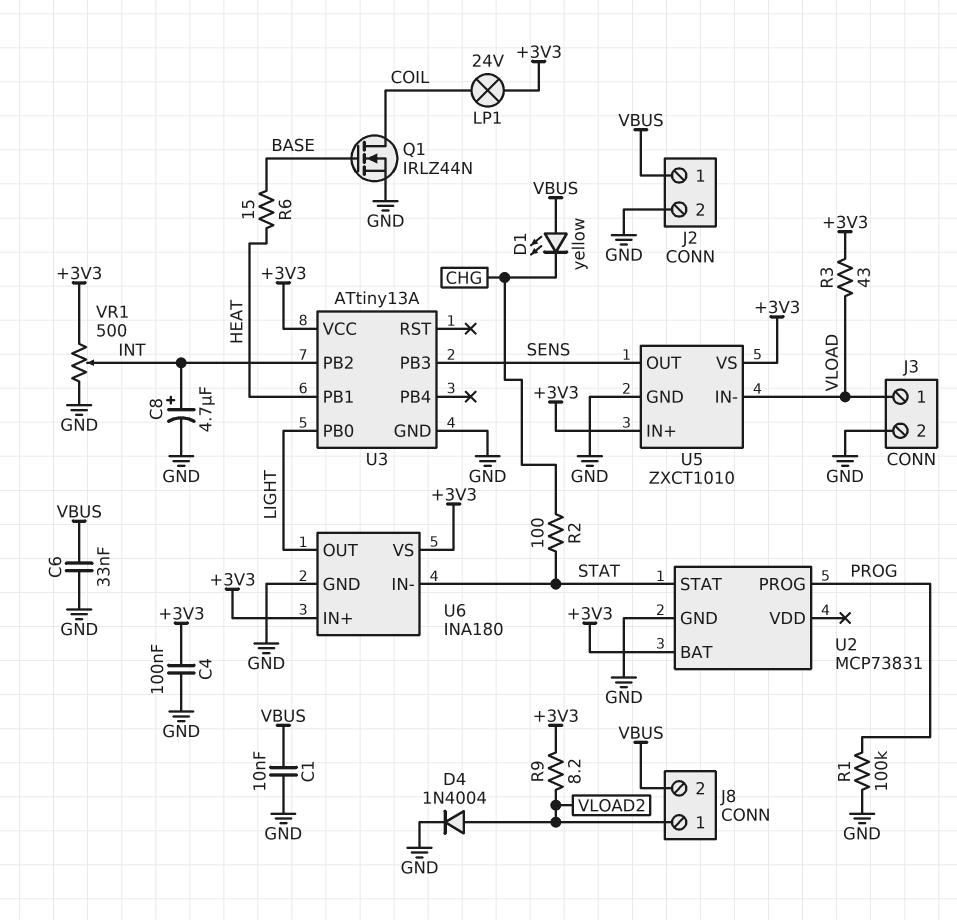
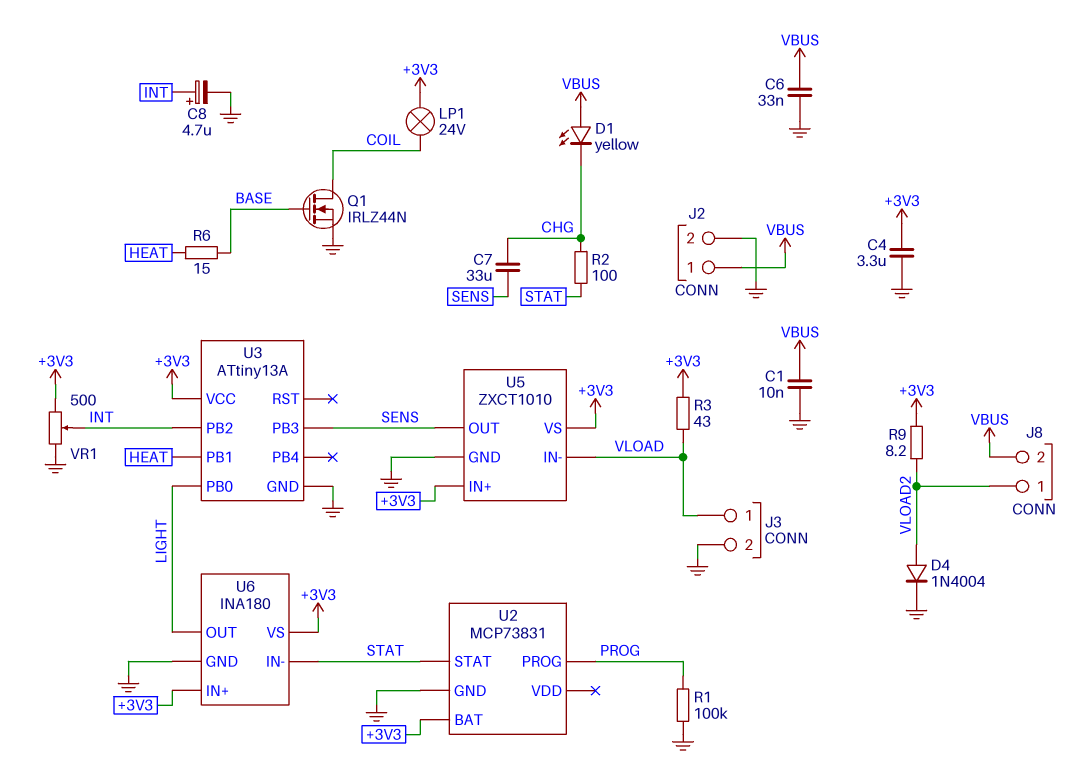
C4: 100nF (+3V3, GND) -> 3.3uF (+3V3, GND)
C7: none -> 33uF (CHG, SENS)

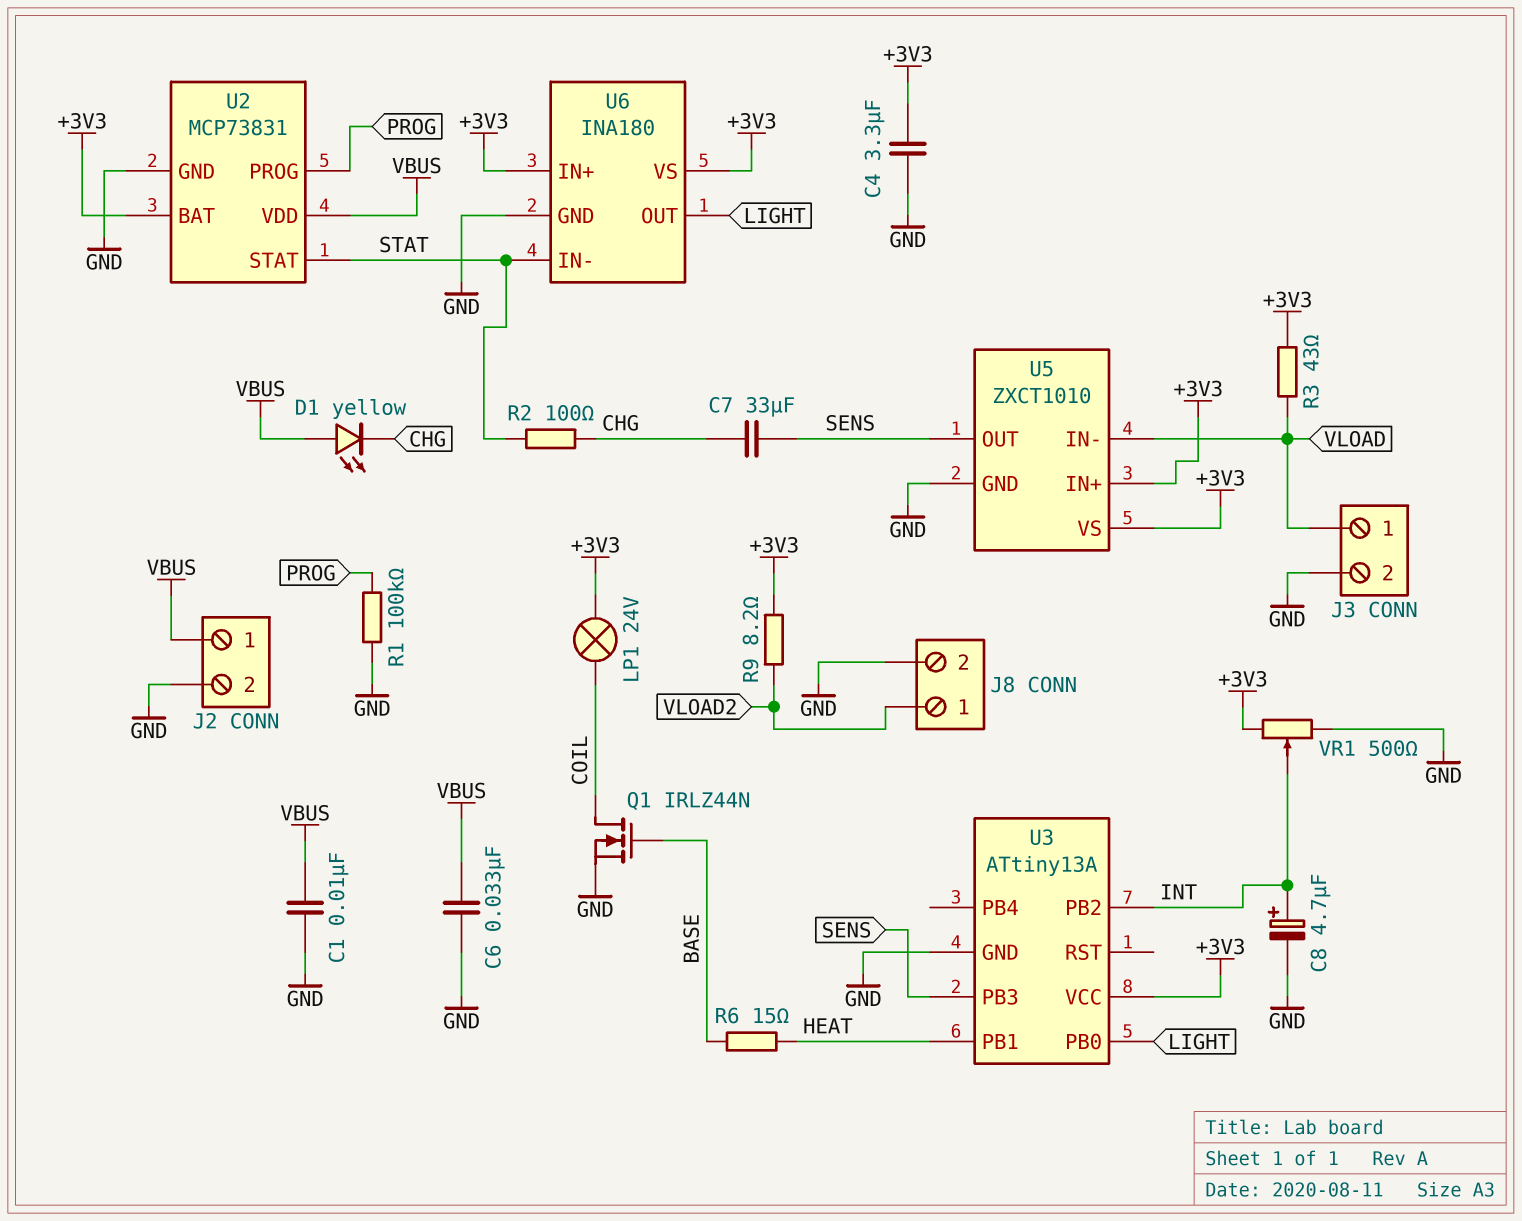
D4: diode 1N4004 (A VLOAD2, K GND) -> none
J8 pin 2: VBUS -> GND
U2 pin VDD: none -> VBUS

